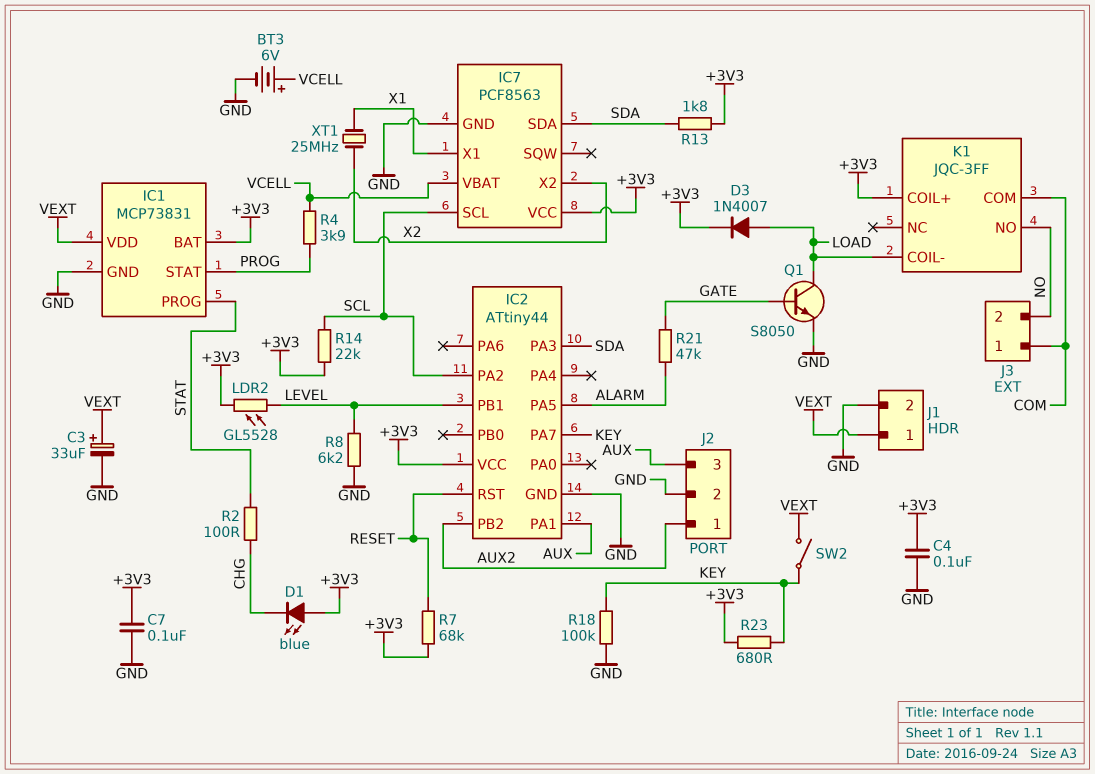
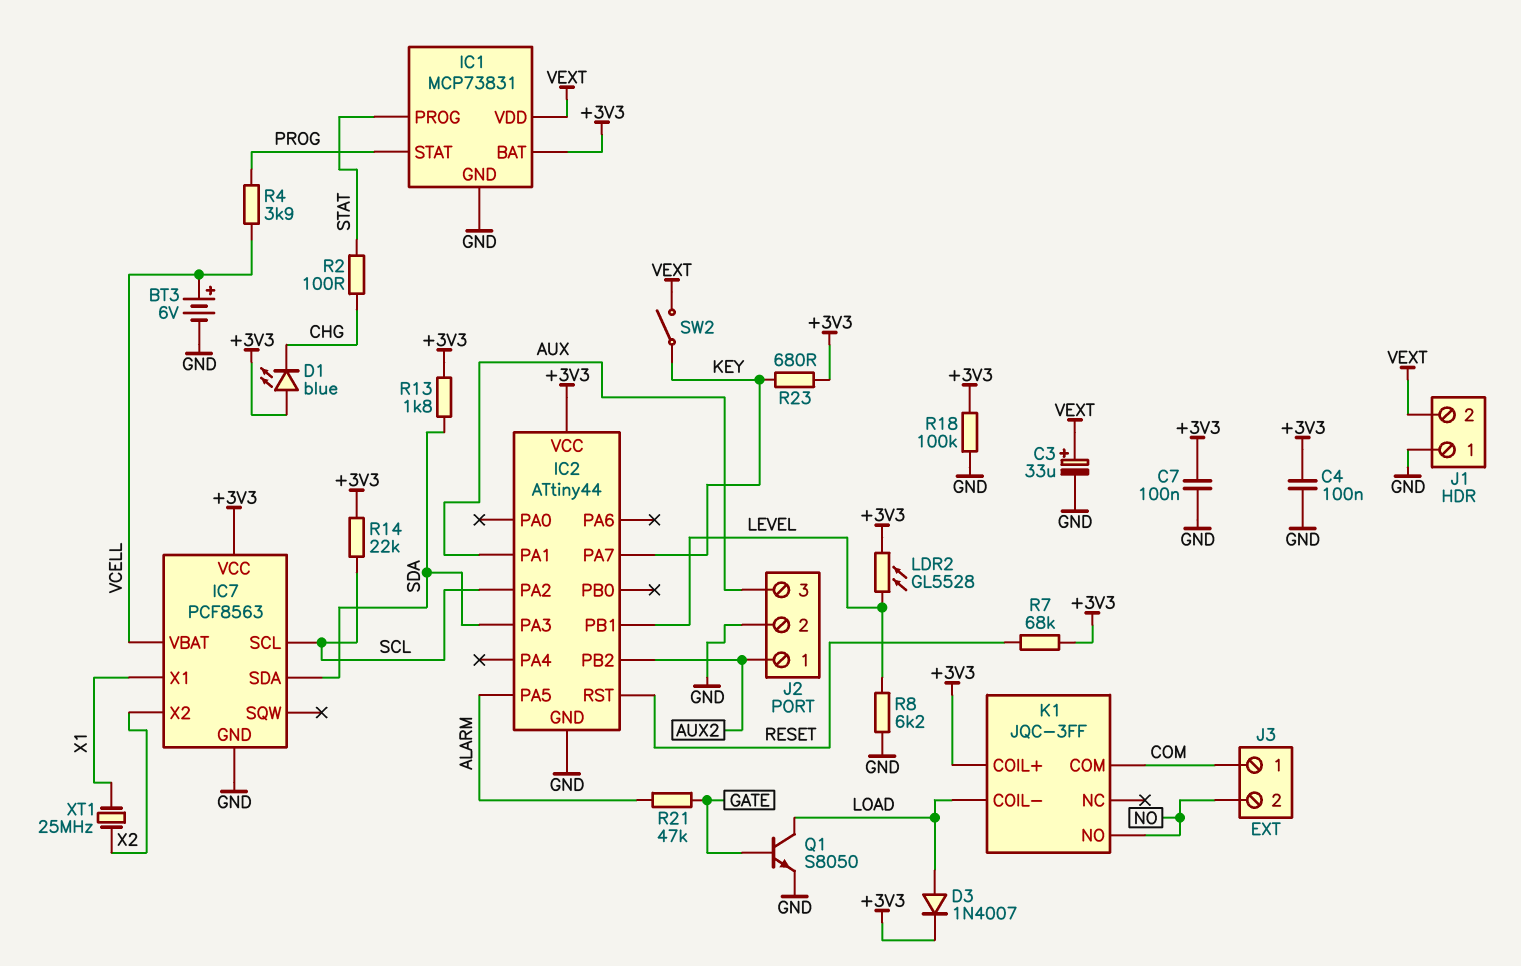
J1 pin 1: VEXT -> GND
J1 pin 2: GND -> VEXT
R18: 100k (GND, KEY) -> 100k (+3V3, GND)

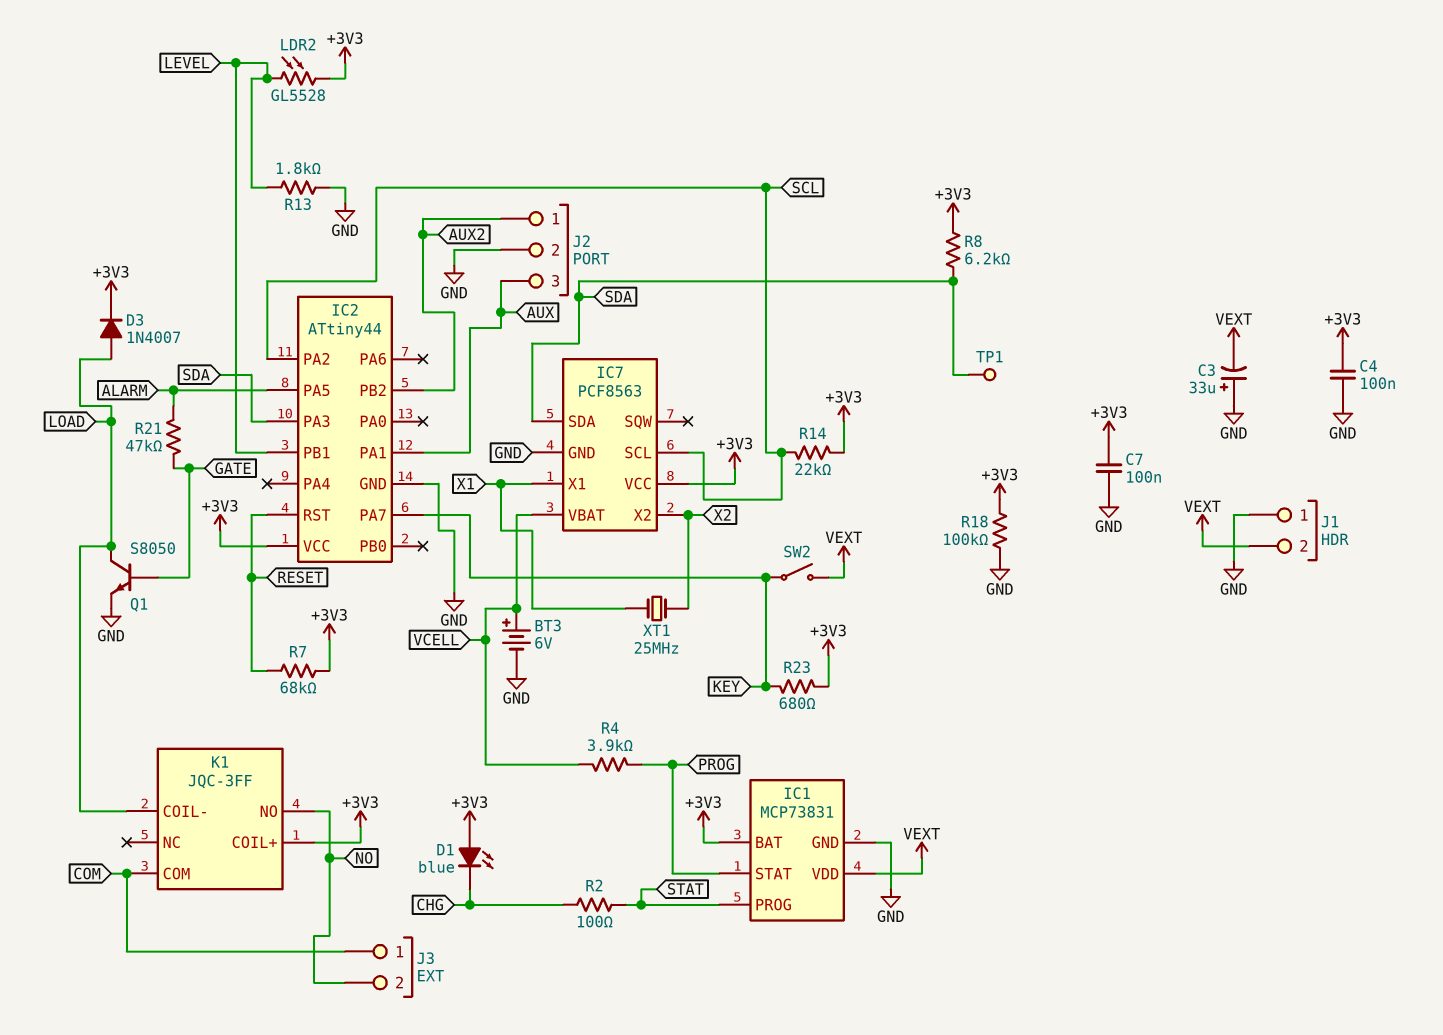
C3: 33uF (plus VEXT, minus GND) -> 33uF (plus GND, minus VEXT)
R8: 6.2k (GND, LEVEL) -> 6.2k (+3V3, SDA)
R13: 1.8k (+3V3, SDA) -> 1.8k (GND, LEVEL)
TP1: none -> test point (SDA)

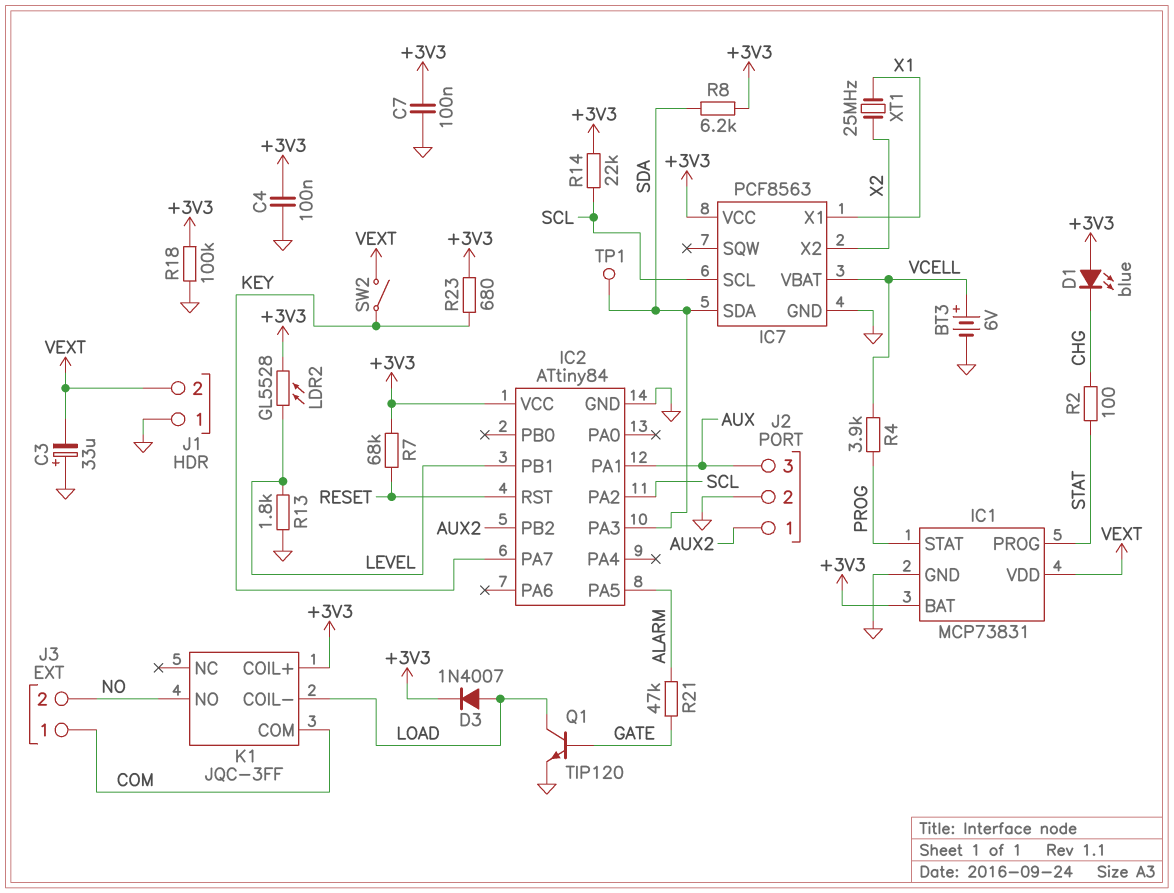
IC2: ATtiny44 -> ATtiny84
Q1: NPN S8050 (B GATE, C LOAD, E GND) -> NPN TIP120 (B GATE, C LOAD, E GND)

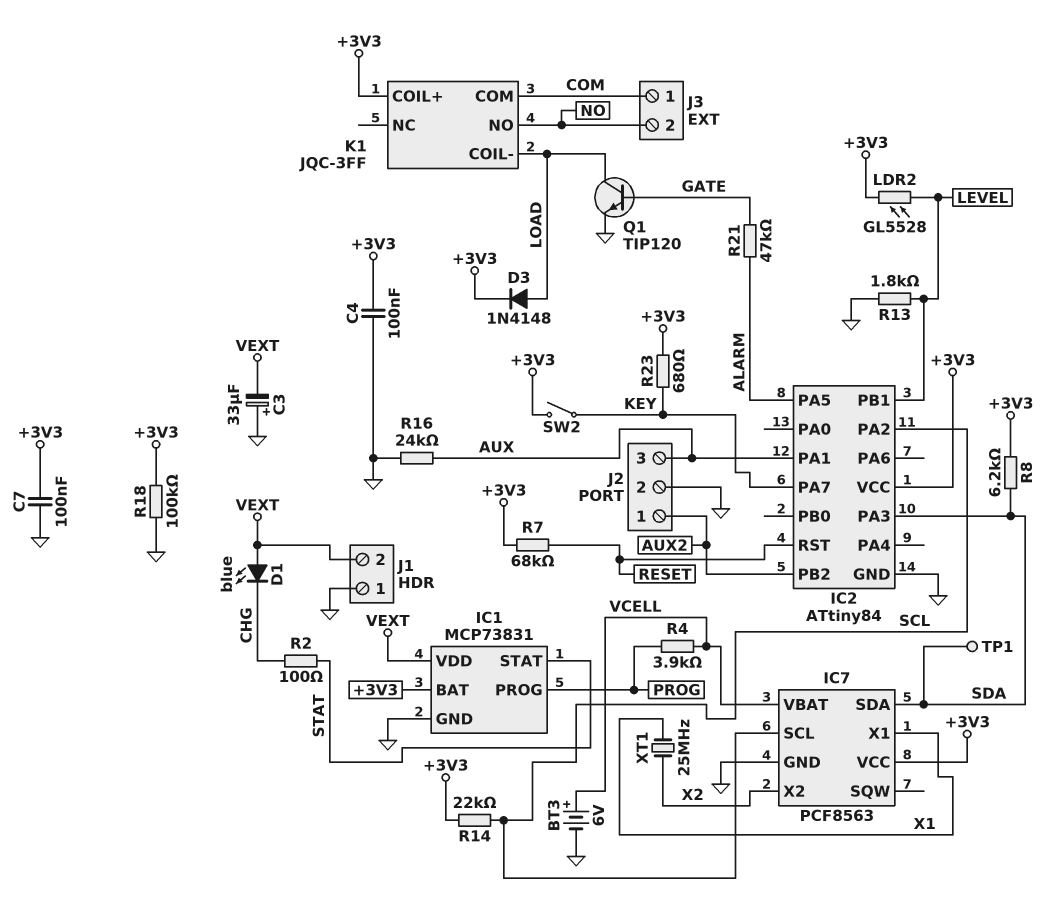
D1: LED blue (A +3V3, K CHG) -> LED blue (A VEXT, K CHG)
D3: diode 1N4007 (A LOAD, K +3V3) -> diode 1N4148 (A LOAD, K +3V3)
IC1 pin PROG: STAT -> PROG
IC1 pin STAT: PROG -> STAT
R16: none -> 24k (AUX, GND)
SW2: switch (KEY, VEXT) -> switch (+3V3, KEY)

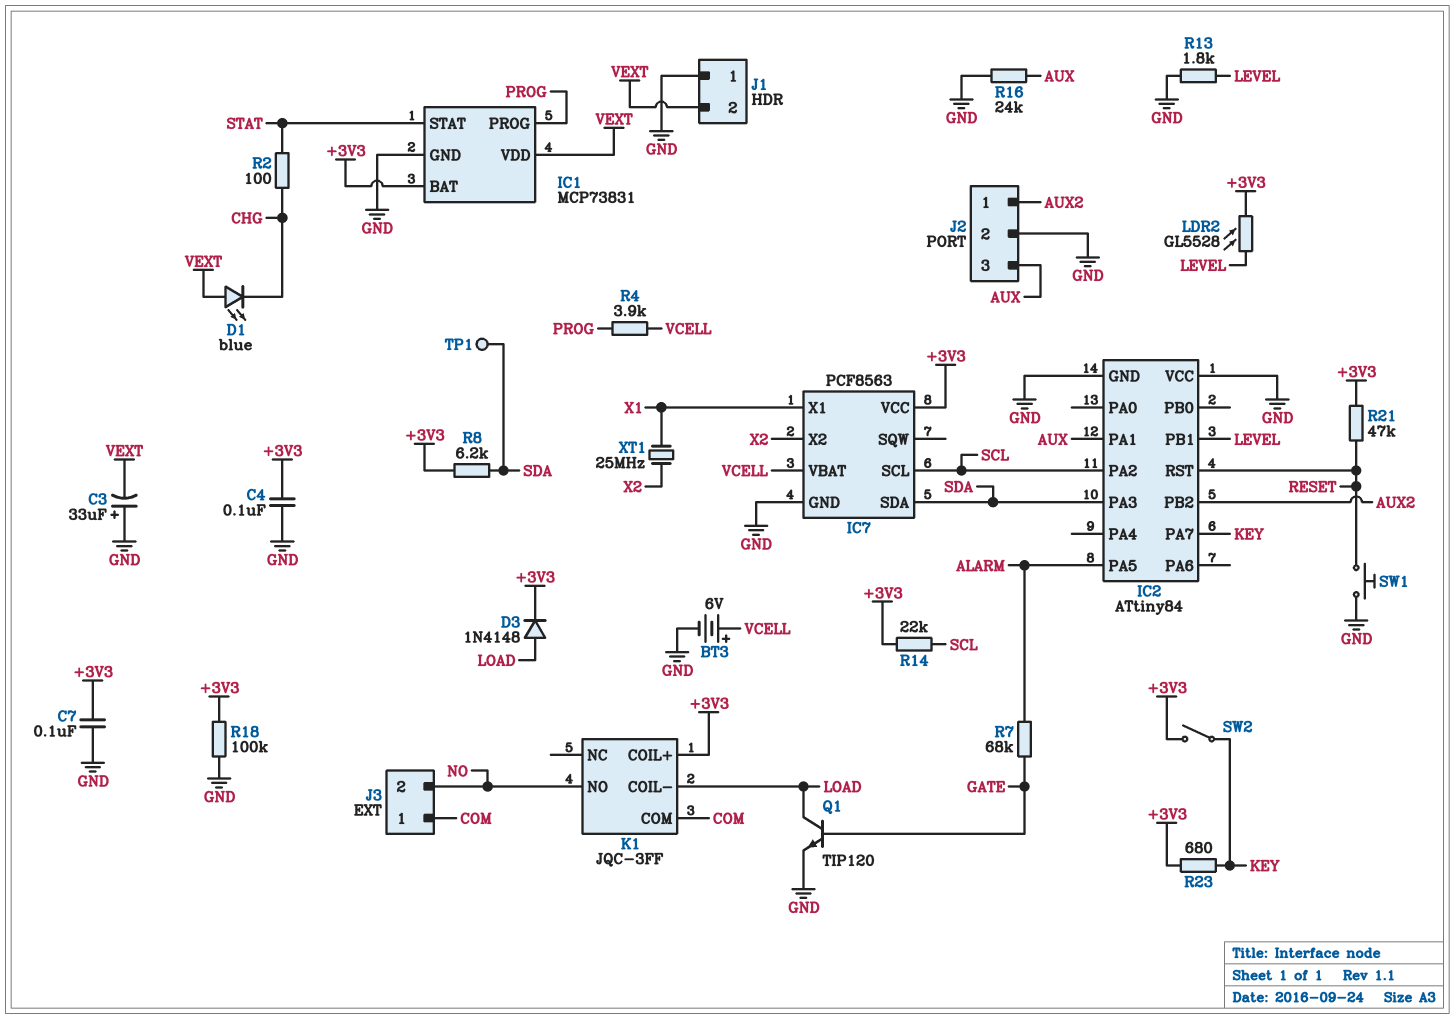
IC2 pin VCC: +3V3 -> GND
R7: 68k (+3V3, RESET) -> 68k (ALARM, GATE)
R21: 47k (ALARM, GATE) -> 47k (+3V3, RESET)
SW1: none -> button (GND, RESET)

